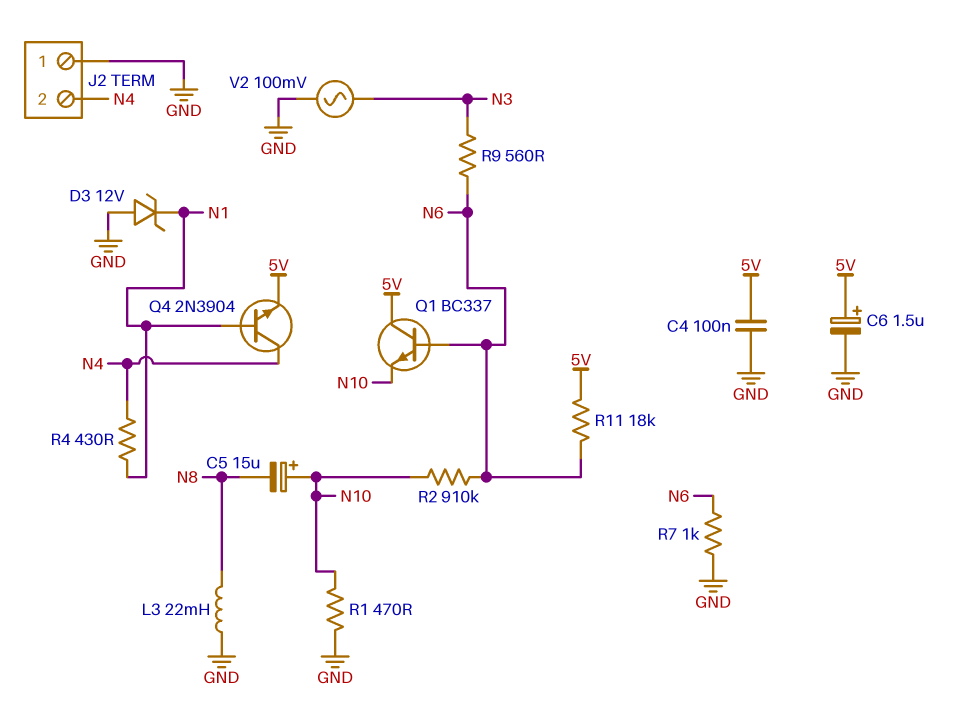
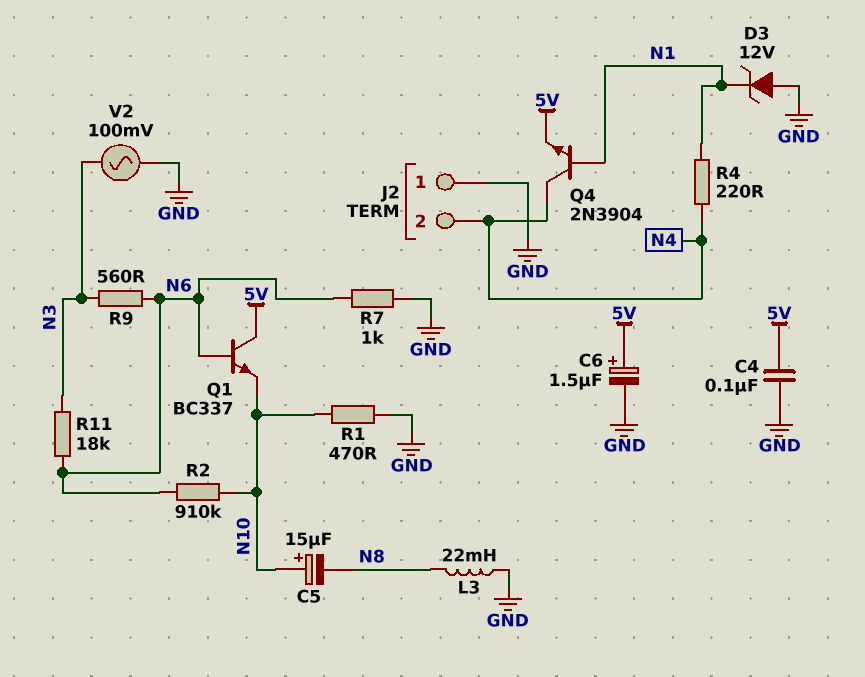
R4: 430 (N1, N4) -> 220 (N1, N4)
R11: 18k (5V, N6) -> 18k (N3, N6)

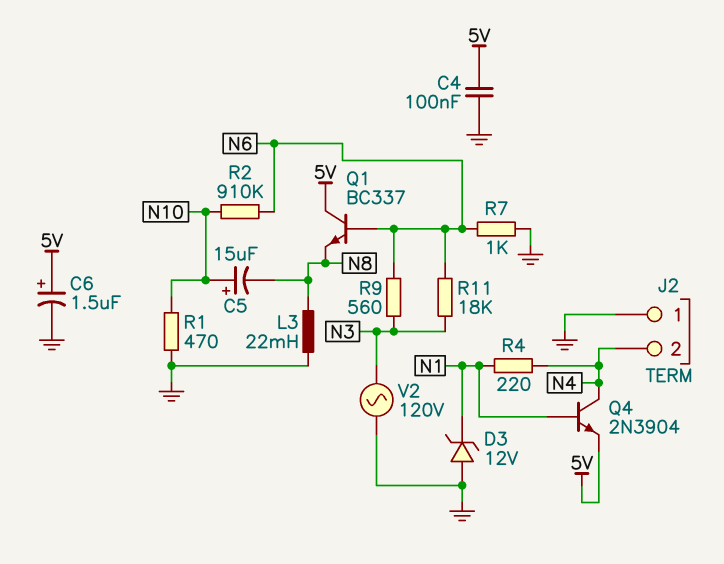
Q1: NPN BC337 (B N6, C 5V, E N10) -> NPN BC337 (B N6, C 5V, E N8)
V2: AC 100mV (GND, N3) -> AC 120V (GND, N3)

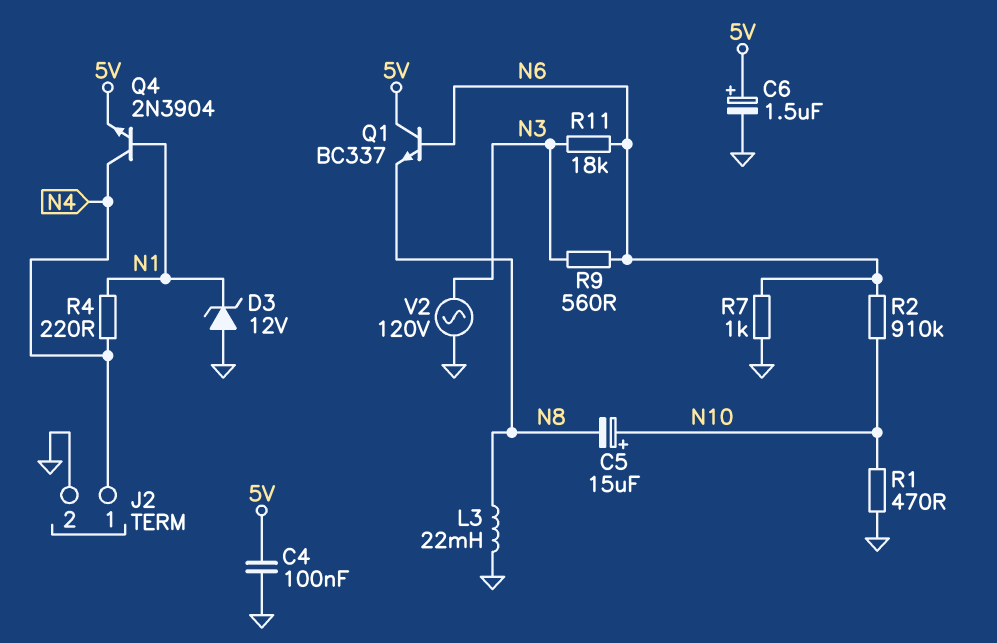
J2 pin 1: GND -> N4
J2 pin 2: N4 -> GND

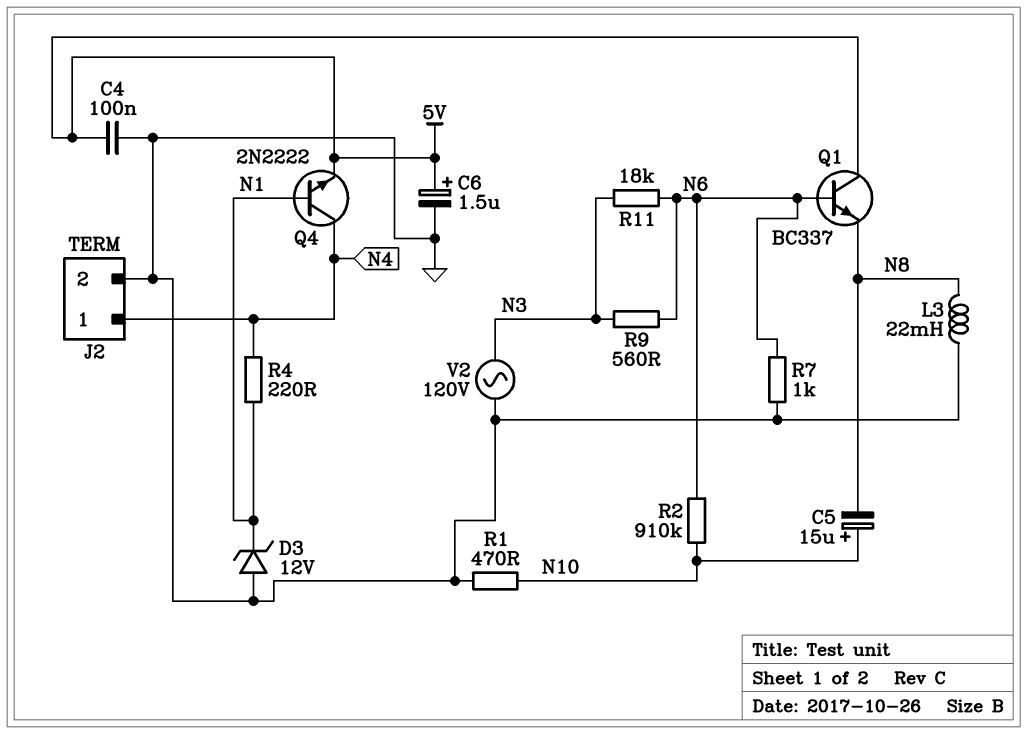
Q4: NPN 2N3904 (B N1, C N4, E 5V) -> NPN 2N2222 (B N1, C N4, E 5V)

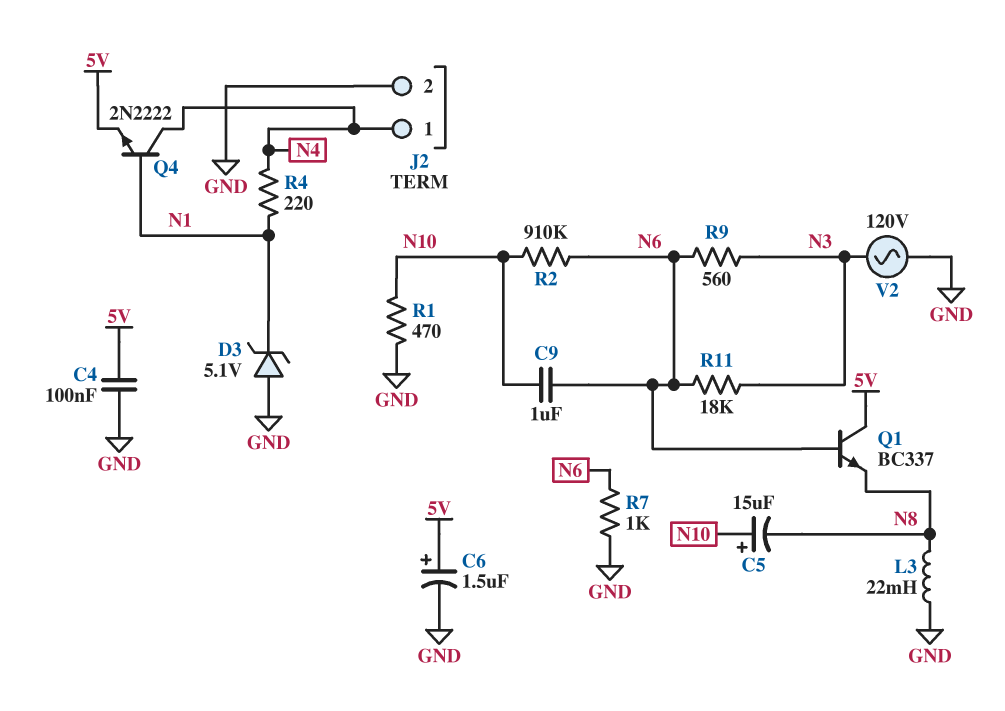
C9: none -> 1uF (N6, N10)
D3: zener 12V (A GND, K N1) -> zener 5.1V (A GND, K N1)

